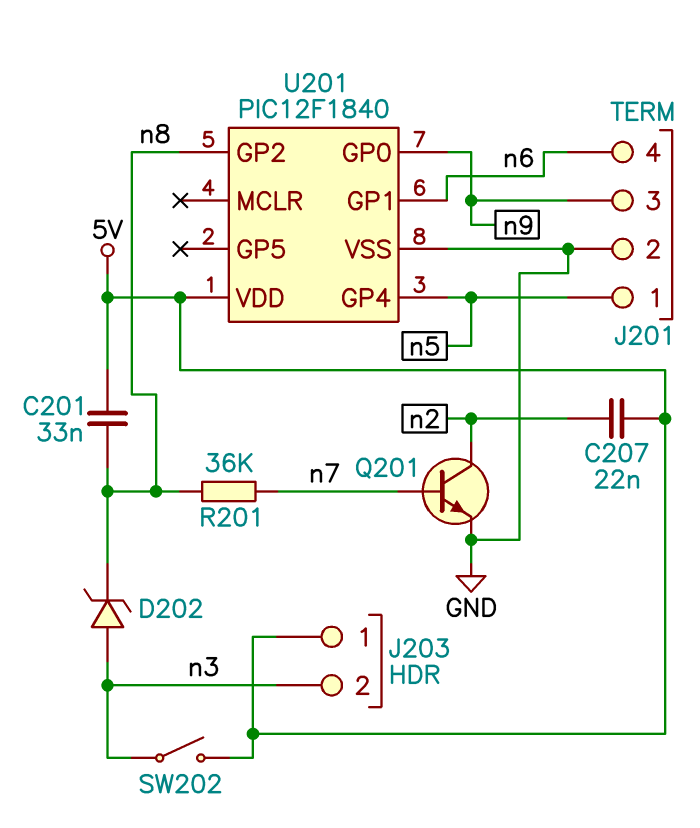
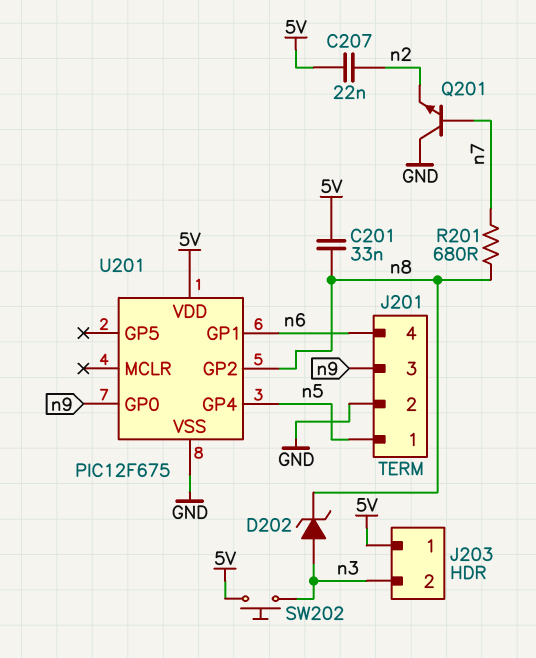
Q201: NPN (B n7, C n2, E GND) -> NPN (B n7, C GND, E n2)
R201: 36k (n7, n8) -> 680 (n7, n8)
SW202: switch (5V, n3) -> button (5V, n3)
U201: PIC12F1840 -> PIC12F675

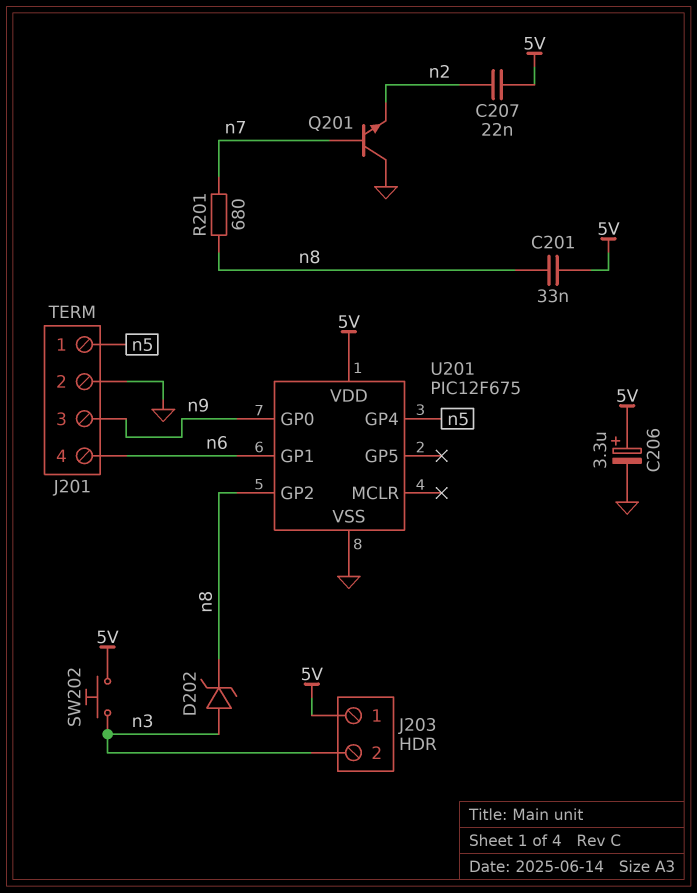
C206: none -> 3.3uF (plus 5V, minus GND)

